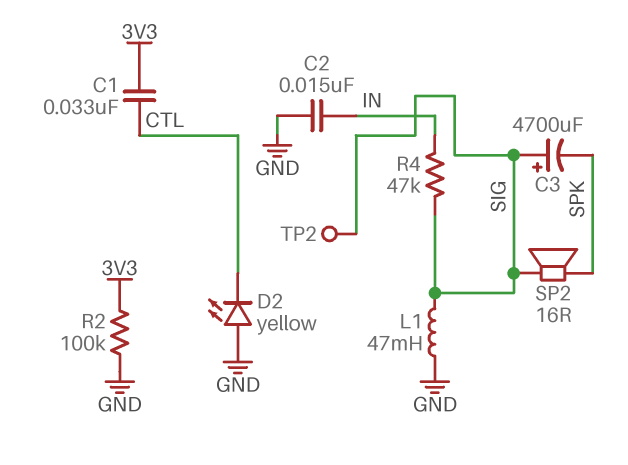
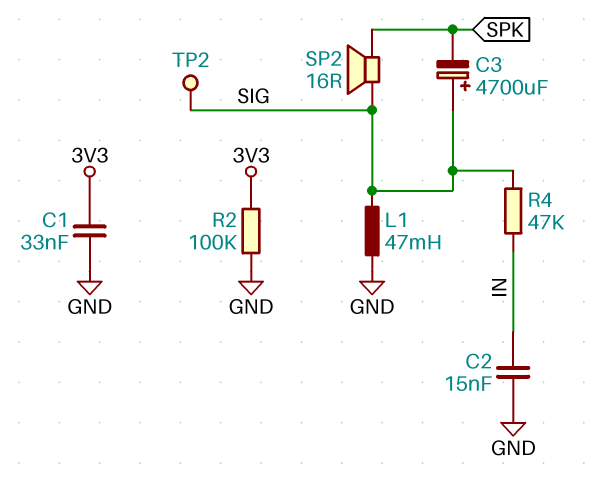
C1: 33nF (3V3, CTL) -> 33nF (3V3, GND)
D2: LED yellow (A GND, K CTL) -> none

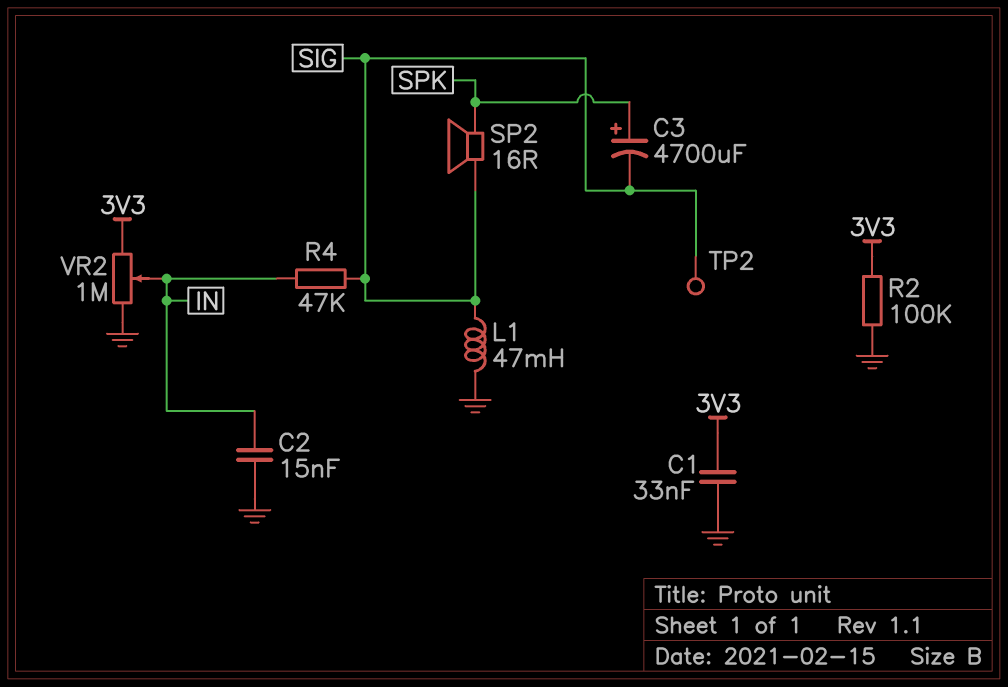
C3: 4700uF (plus SIG, minus SPK) -> 4700uF (plus SPK, minus SIG)
VR2: none -> 1M (3V3, GND, wiper IN)

